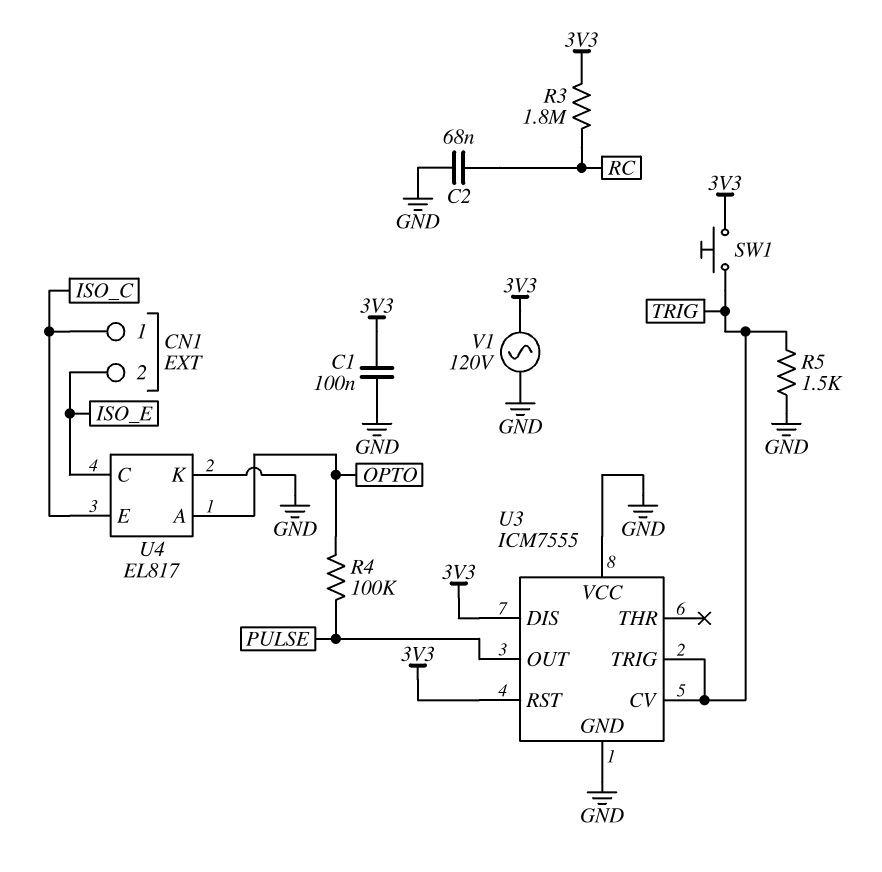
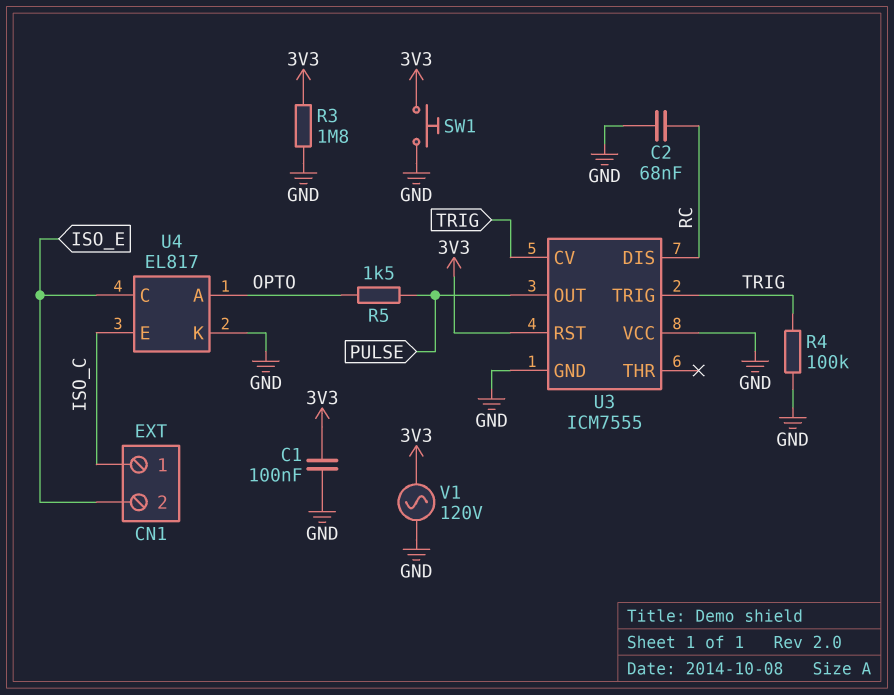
R3: 1.8M (3V3, RC) -> 1.8M (3V3, GND)
R4: 100k (OPTO, PULSE) -> 100k (GND, TRIG)
R5: 1.5k (GND, TRIG) -> 1.5k (OPTO, PULSE)
SW1: button (3V3, TRIG) -> button (3V3, GND)
U3 pin DIS: 3V3 -> RC

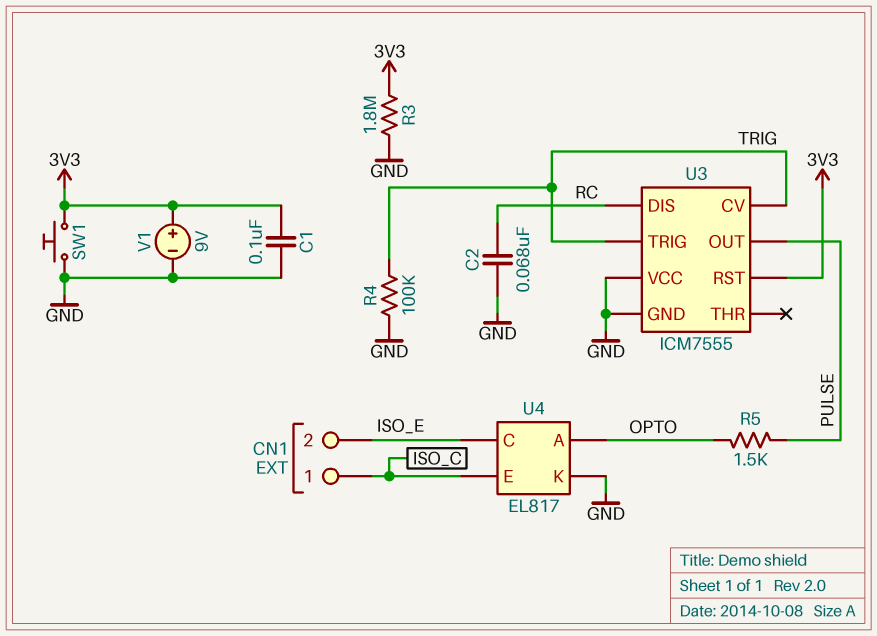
V1: AC 120V (3V3, GND) -> 9V (plus 3V3, minus GND)

